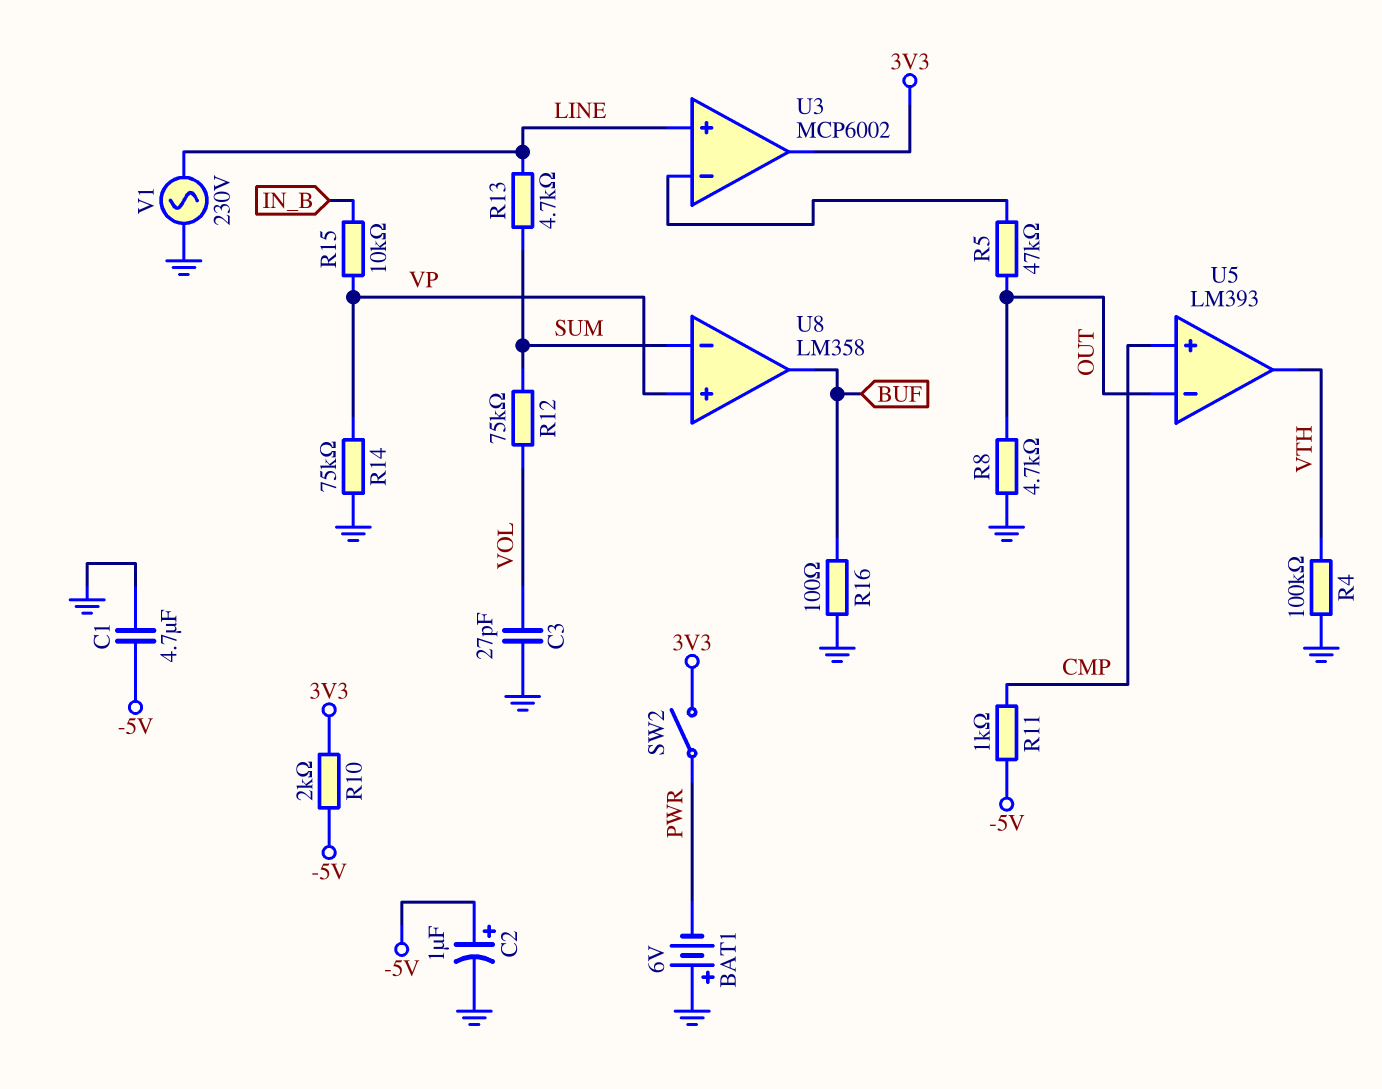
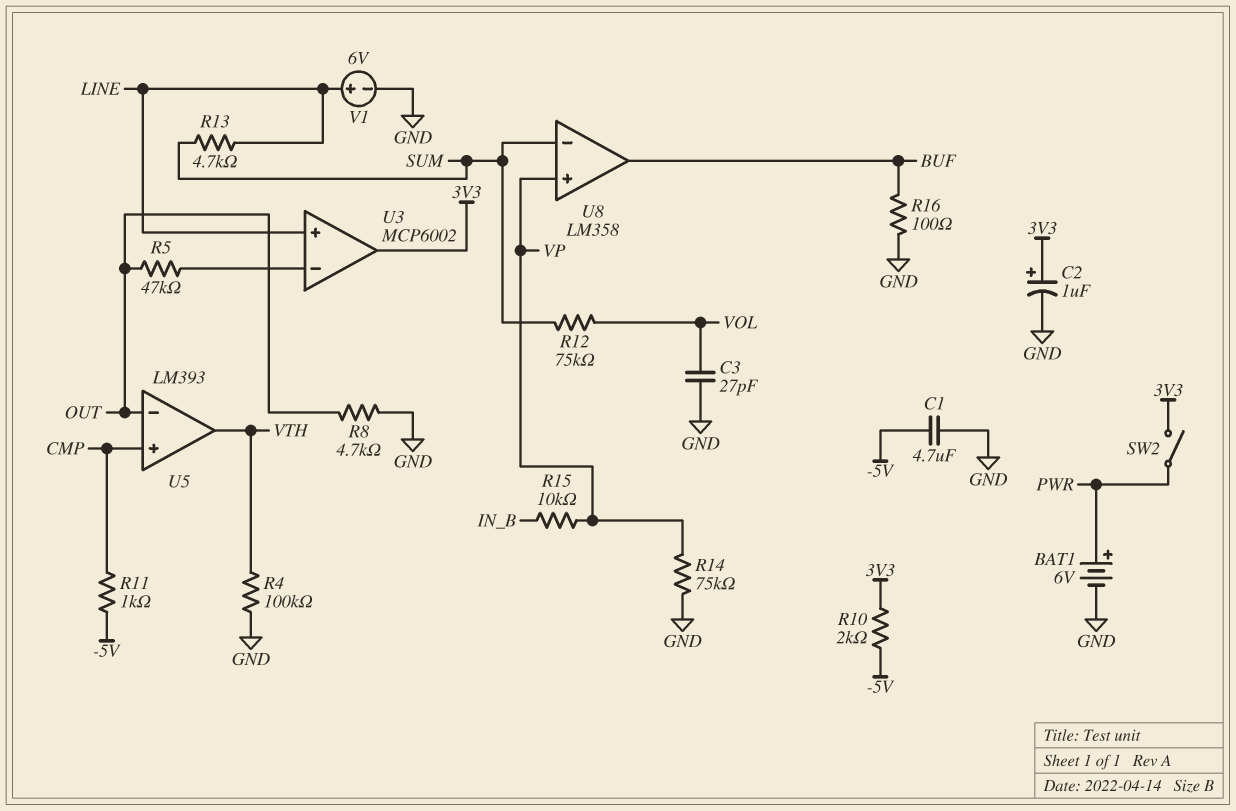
BAT1: 6V (plus GND, minus PWR) -> 6V (plus PWR, minus GND)
C2: 1uF (plus -5V, minus GND) -> 1uF (plus 3V3, minus GND)
V1: AC 230V (GND, LINE) -> 6V (plus LINE, minus GND)

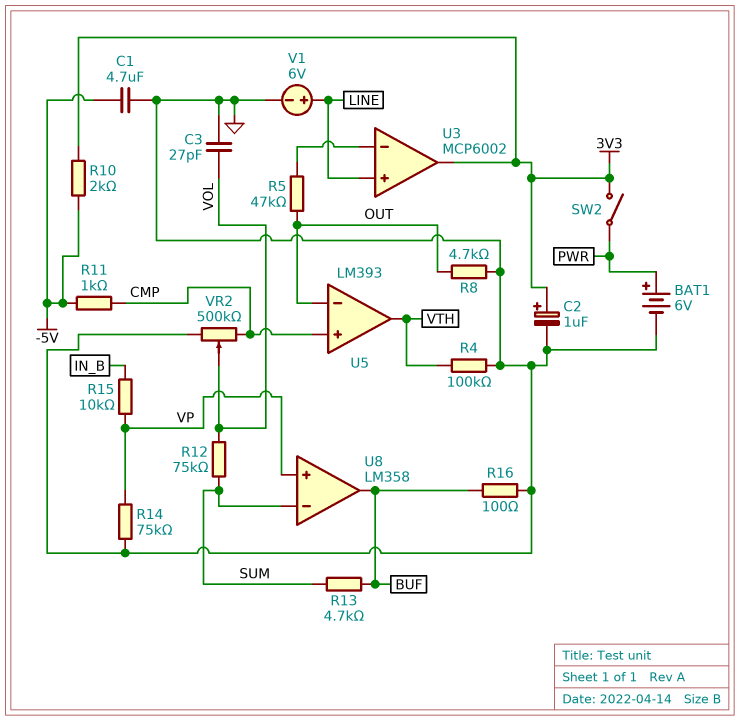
R13: 4.7k (LINE, SUM) -> 4.7k (BUF, SUM)
VR2: none -> 500k (CMP, GND, wiper VOL)

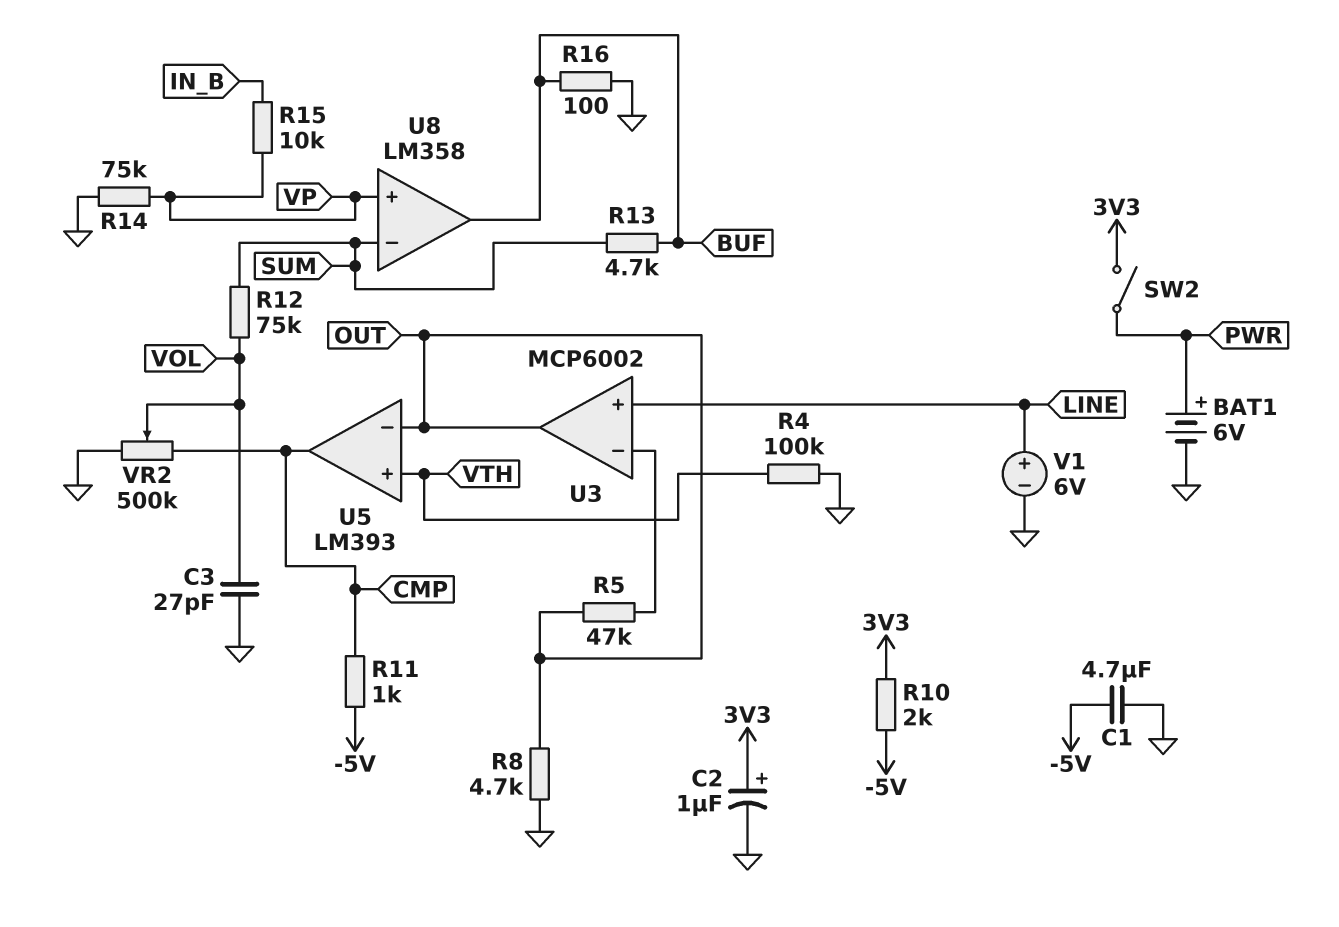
U3 pin out: 3V3 -> OUT
U5 pin in+: CMP -> VTH
U5 pin out: VTH -> CMP

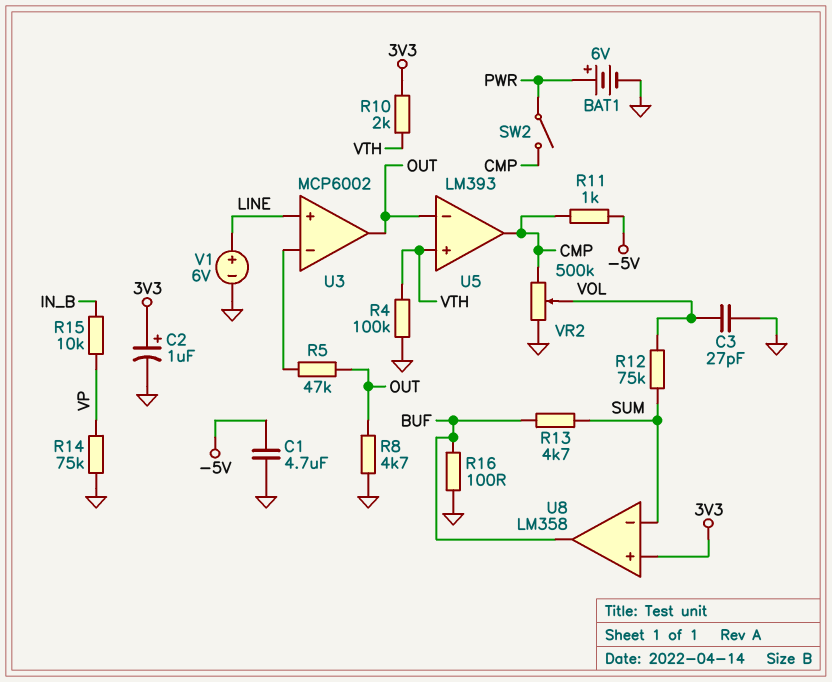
R10: 2k (-5V, 3V3) -> 2k (3V3, VTH)
SW2: switch (3V3, PWR) -> switch (CMP, PWR)
U8 pin in+: VP -> 3V3

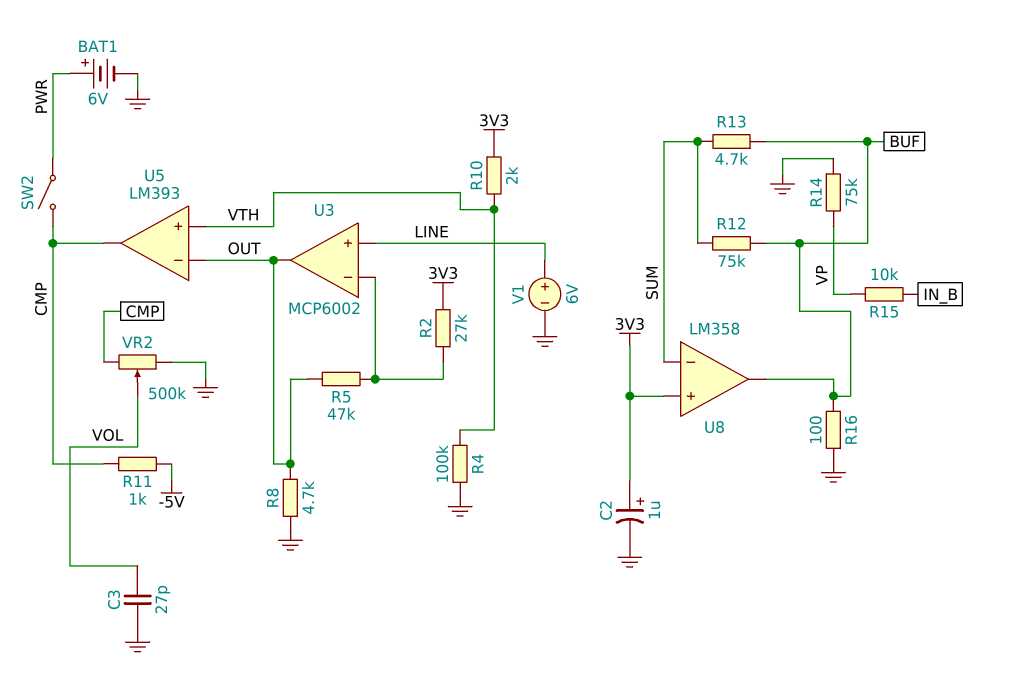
C1: 4.7uF (-5V, GND) -> none
R2: none -> 27k (3V3, U3/in-)
R12: 75k (SUM, VOL) -> 75k (BUF, SUM)

